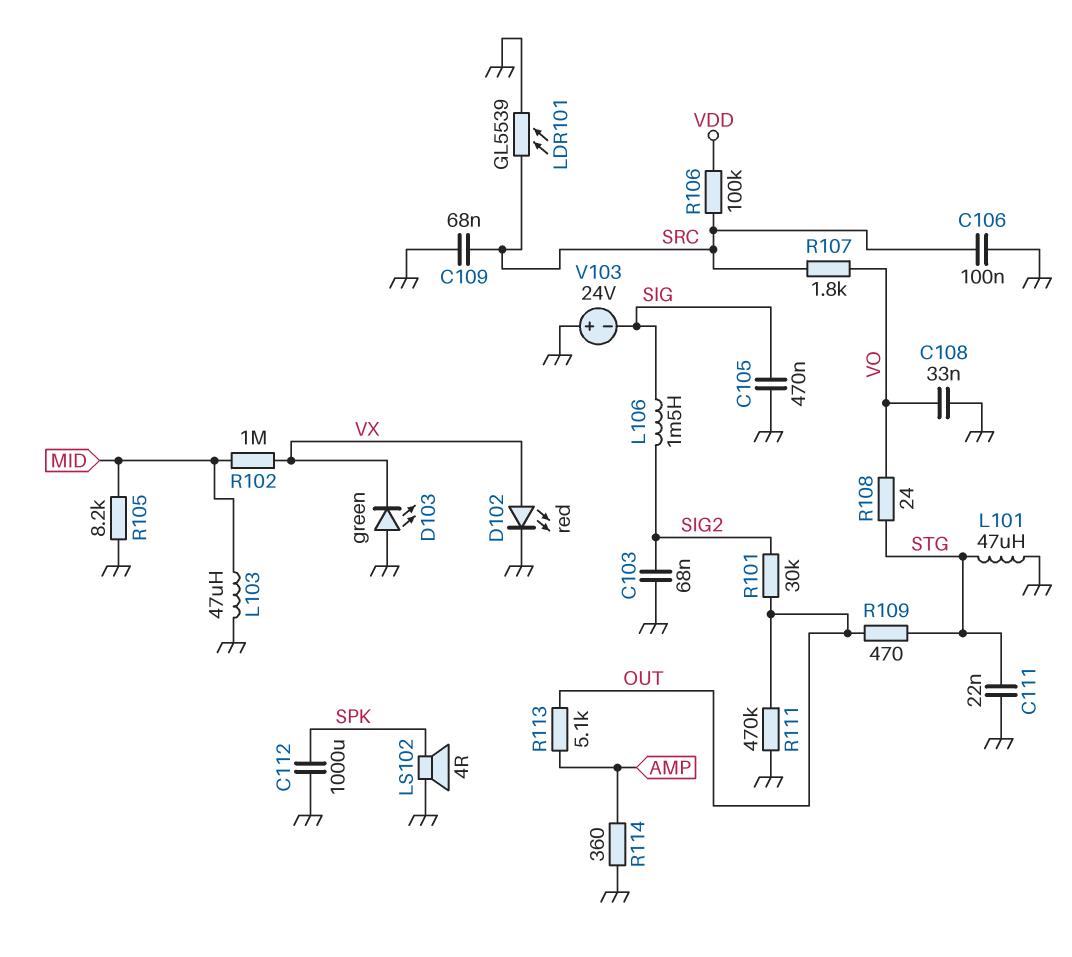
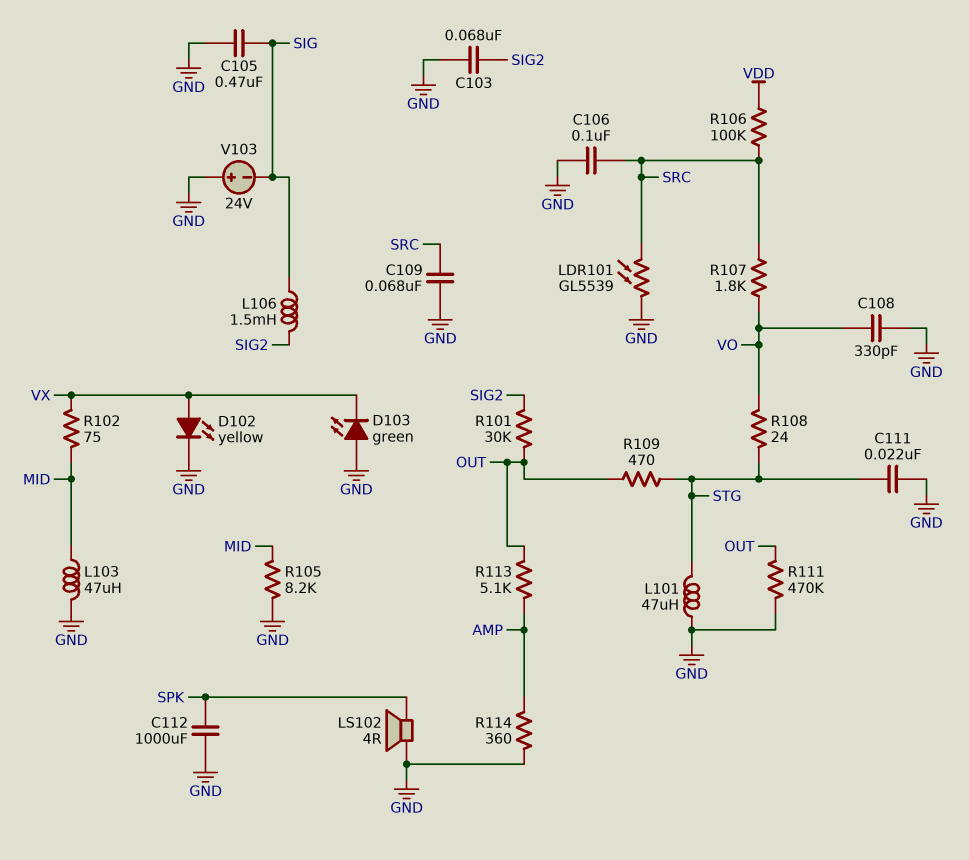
C108: 33nF (GND, VO) -> 330pF (GND, VO)
D102: LED red (A VX, K GND) -> LED yellow (A VX, K GND)
R102: 1M (MID, VX) -> 75 (MID, VX)

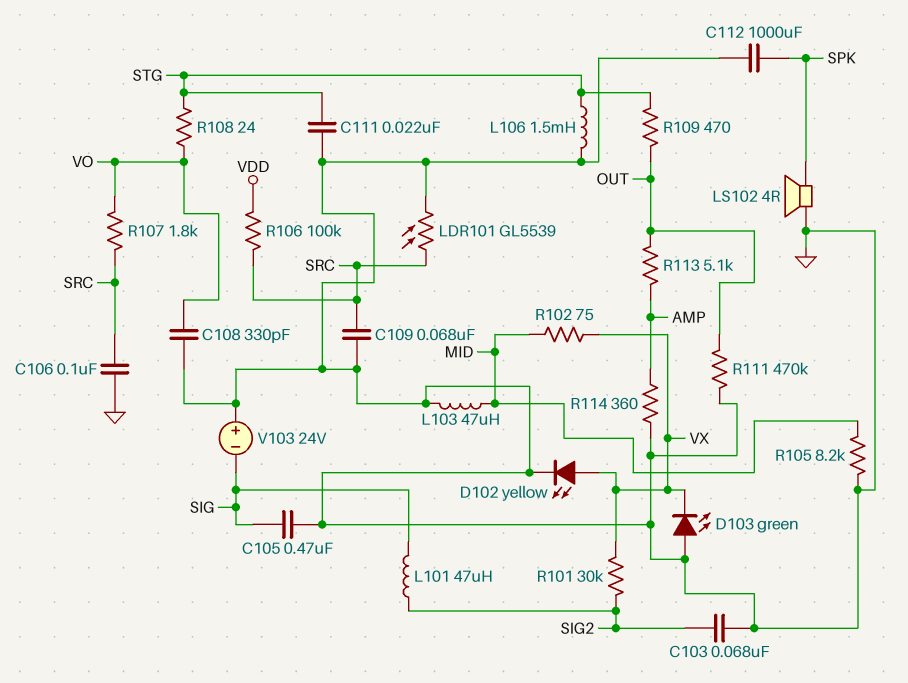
L101: 47uH (GND, STG) -> 47uH (SIG, SIG2)
L106: 1.5mH (SIG, SIG2) -> 1.5mH (GND, STG)
R101: 30k (OUT, SIG2) -> 30k (SIG2, VX)

